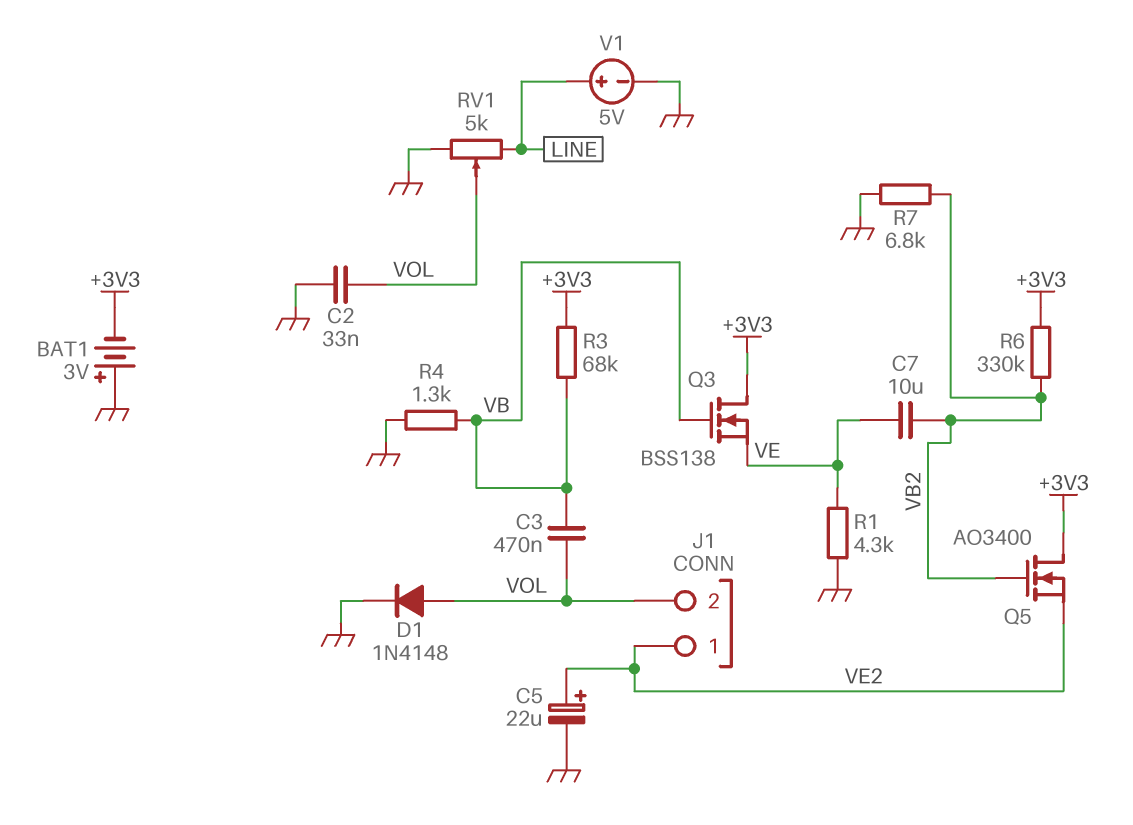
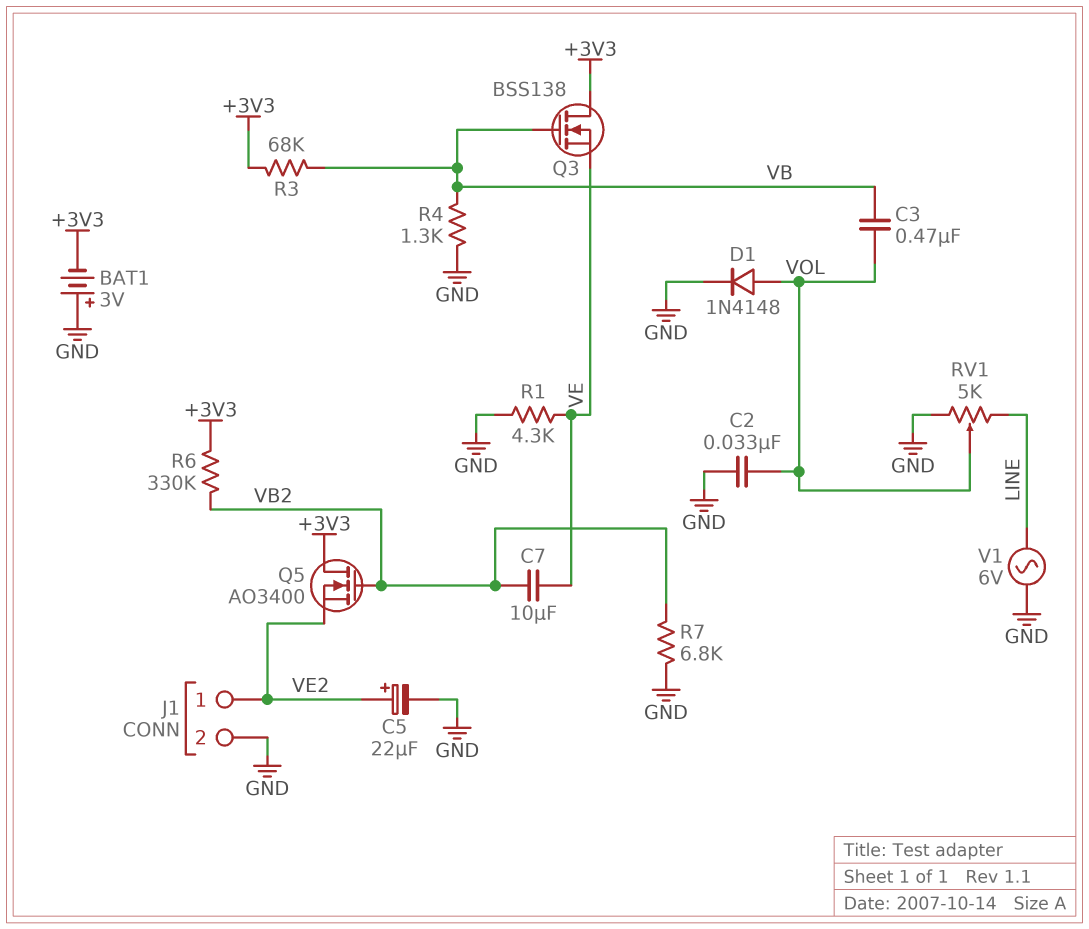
J1 pin 2: VOL -> GND
V1: 5V (plus LINE, minus GND) -> AC 6V (GND, LINE)

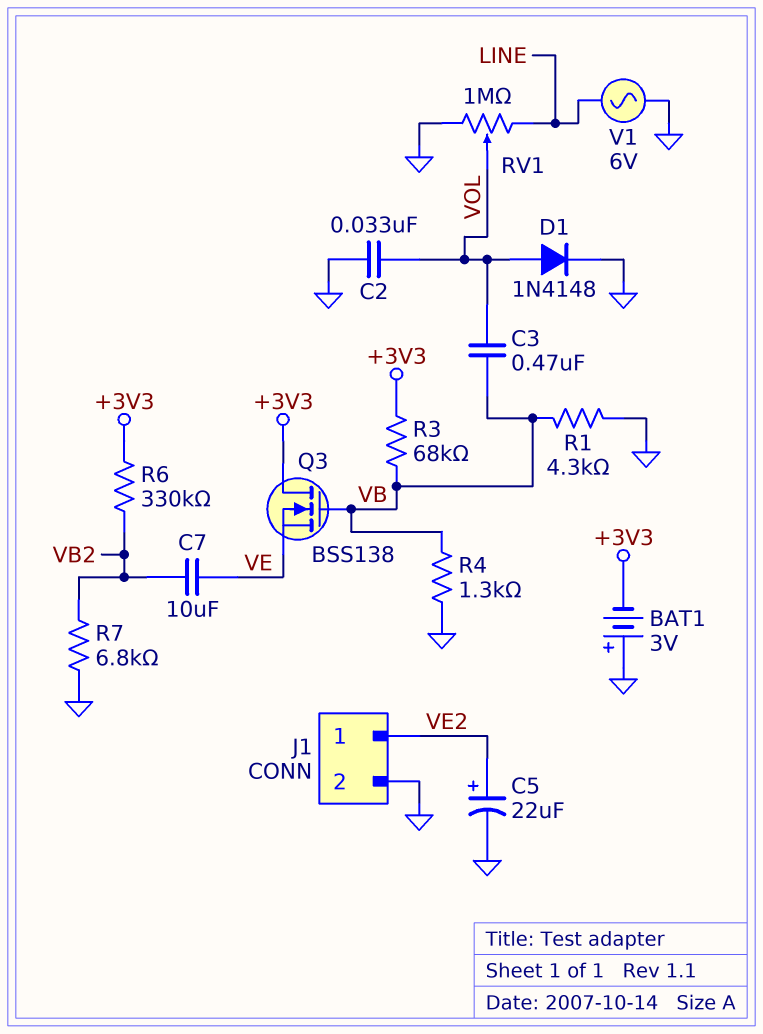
Q5: NMOS AO3400 (G VB2, D +3V3, S VE2) -> none
R1: 4.3k (GND, VE) -> 4.3k (GND, VB)
RV1: 5k (GND, LINE, wiper VOL) -> 1M (GND, LINE, wiper VOL)

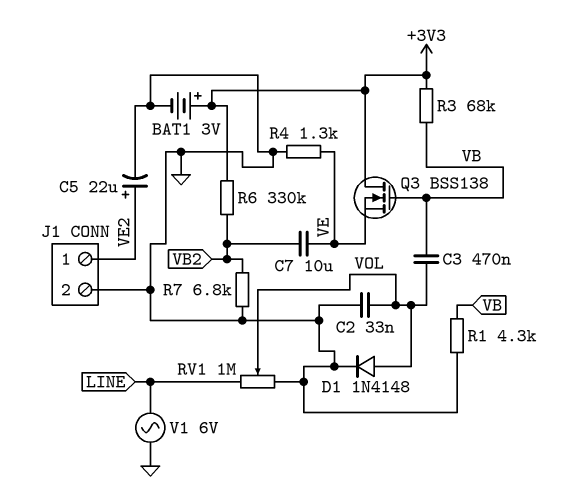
BAT1: 3V (plus GND, minus +3V3) -> 3V (plus +3V3, minus GND)
R4: 1.3k (GND, VB) -> 1.3k (GND, VE)

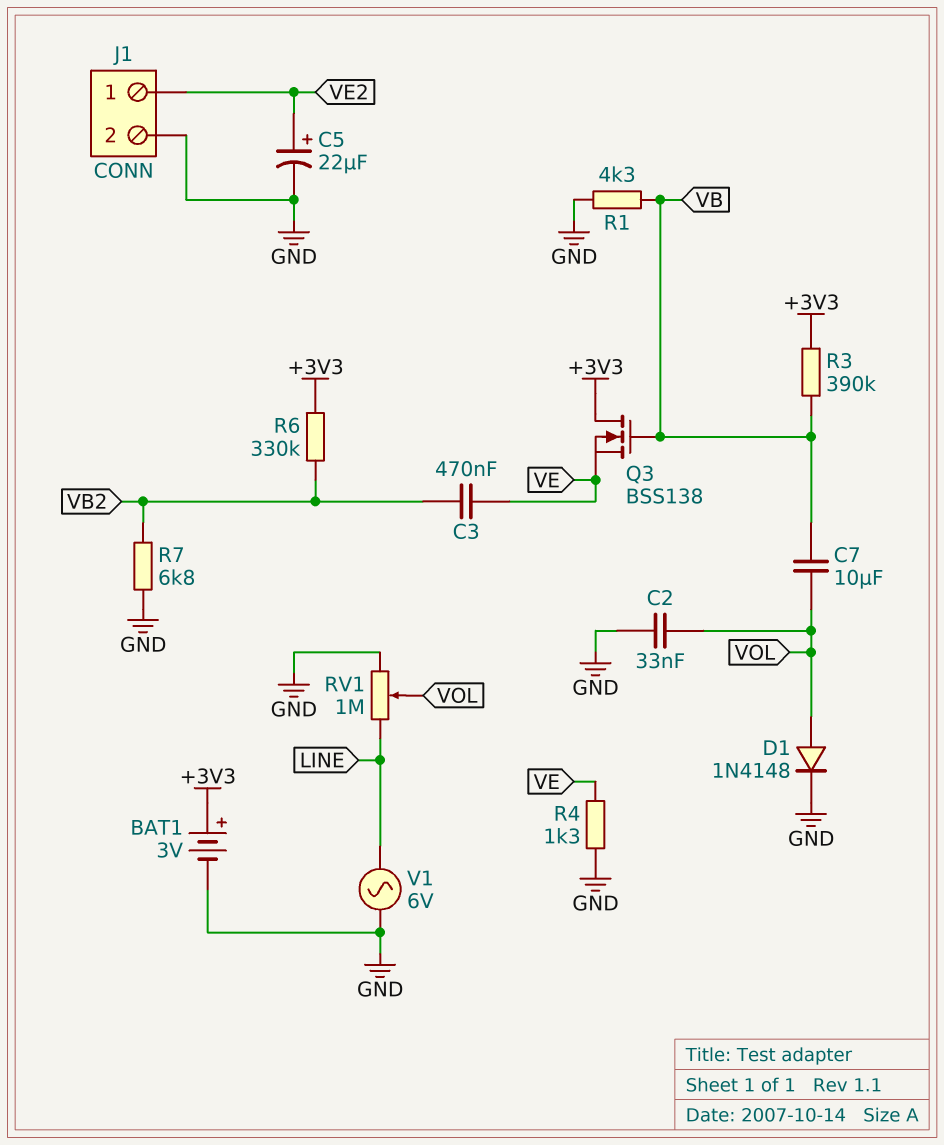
C3: 470nF (VB, VOL) -> 470nF (VB2, VE)
C7: 10uF (VB2, VE) -> 10uF (VB, VOL)
R3: 68k (+3V3, VB) -> 390k (+3V3, VB)

